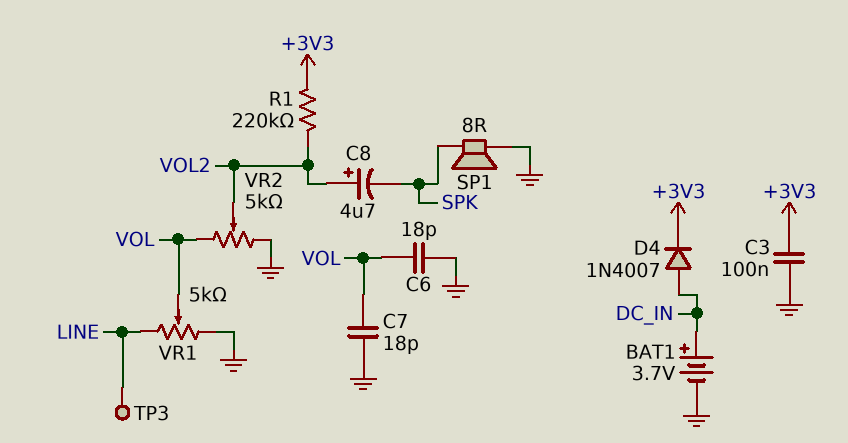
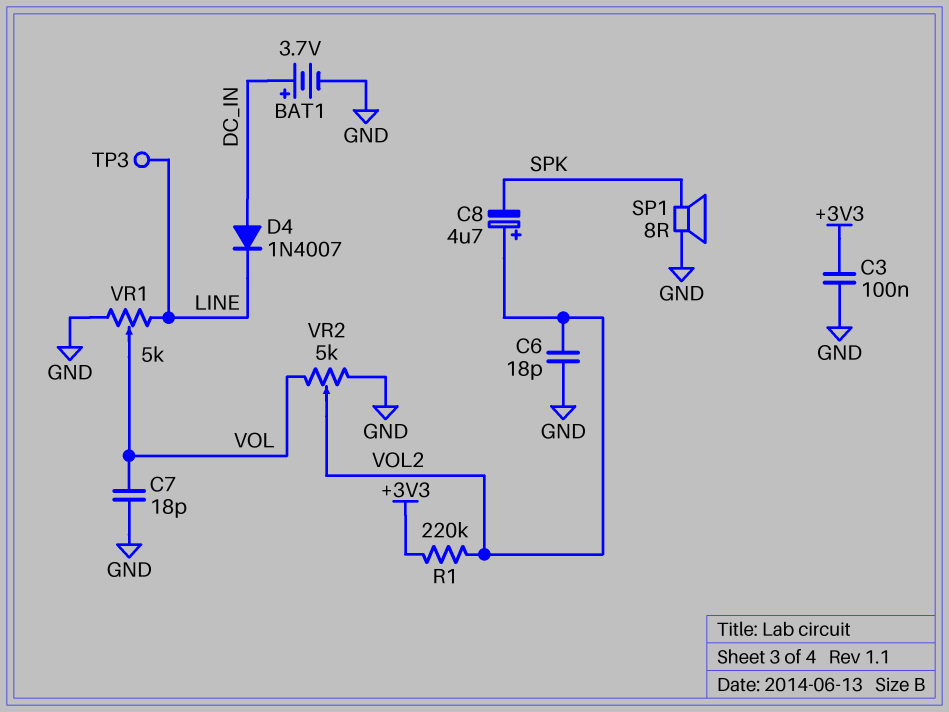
C6: 18pF (GND, VOL) -> 18pF (GND, VOL2)
D4: diode 1N4007 (A DC_IN, K +3V3) -> diode 1N4007 (A DC_IN, K LINE)

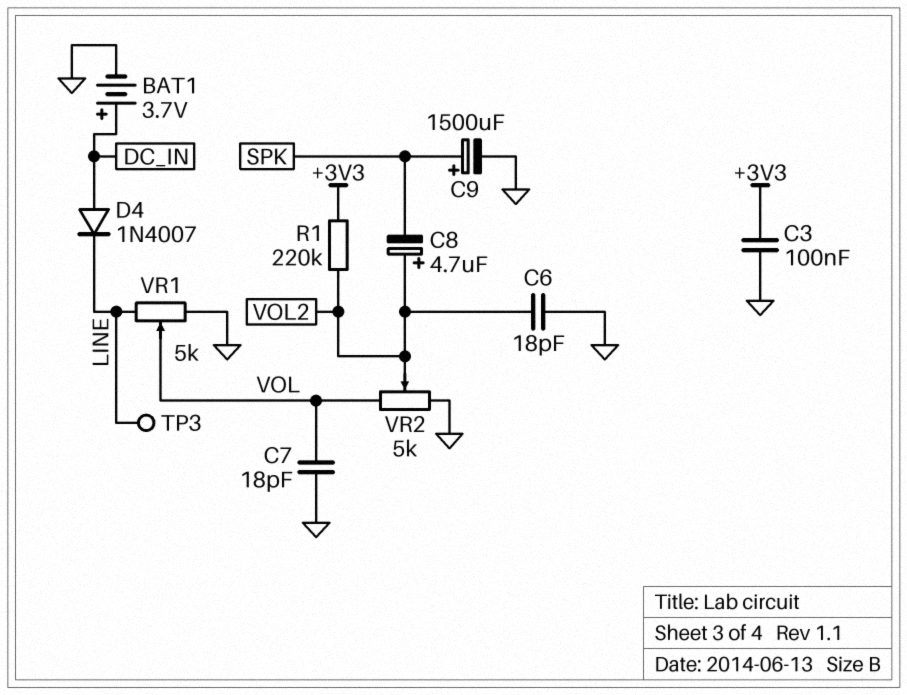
C9: none -> 1500uF (plus SPK, minus GND)
SP1: speaker 8R (GND, SPK) -> none

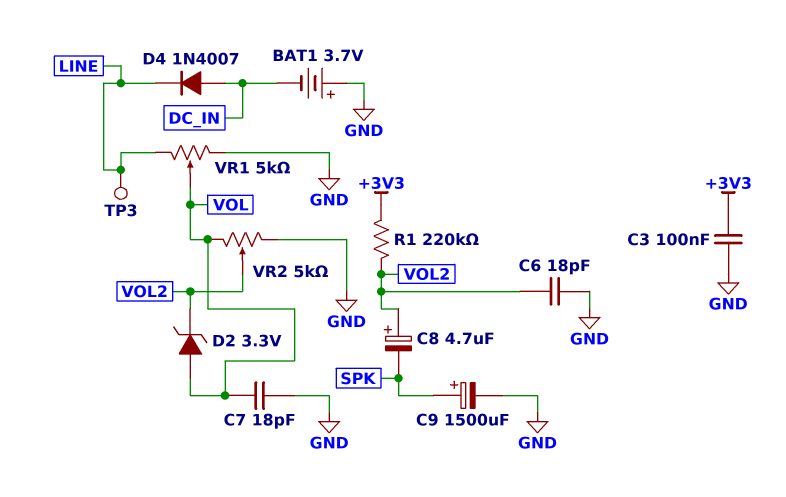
BAT1: 3.7V (plus DC_IN, minus GND) -> 3.7V (plus GND, minus DC_IN)
D2: none -> zener 3.3V (A VOL, K VOL2)

